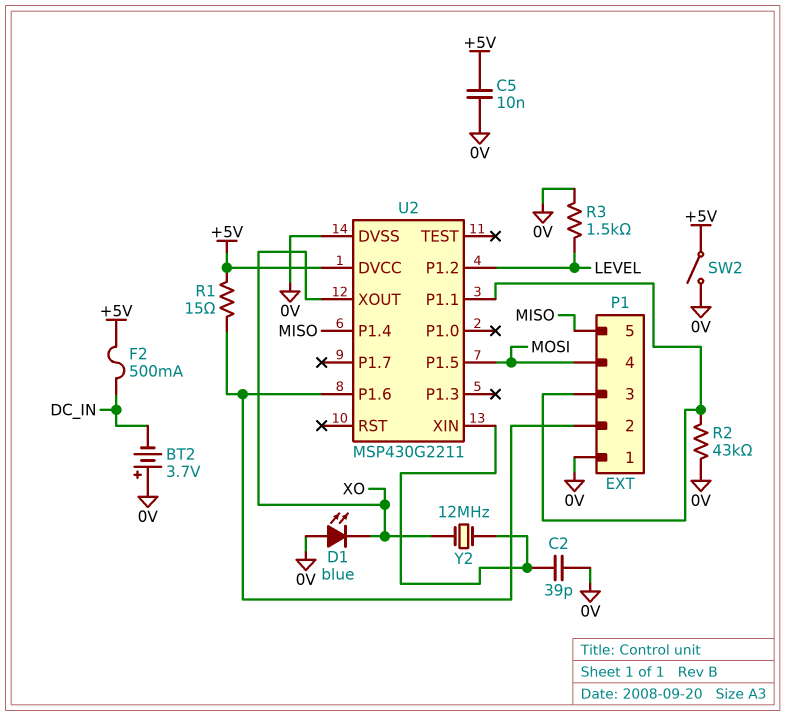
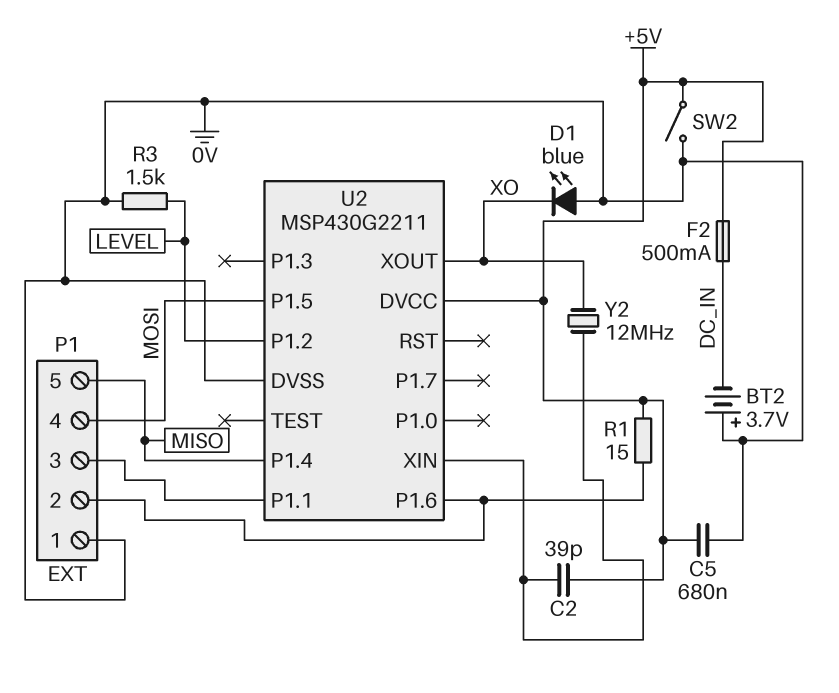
C2: 39pF (0V, U2/XIN) -> 39pF (+5V, U2/XIN)
C5: 10nF (+5V, 0V) -> 680nF (+5V, 0V)
R2: 43k (0V, P1/3) -> none

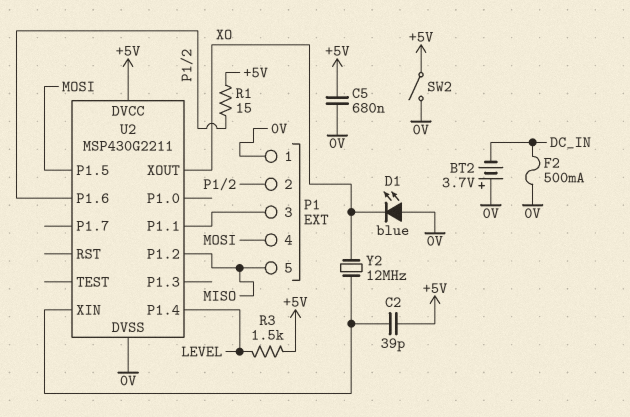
F2: 500mA (+5V, DC_IN) -> 500mA (0V, DC_IN)
R3: 1.5k (0V, LEVEL) -> 1.5k (+5V, LEVEL)
U2 pin P1.2: LEVEL -> MISO
U2 pin P1.4: MISO -> LEVEL

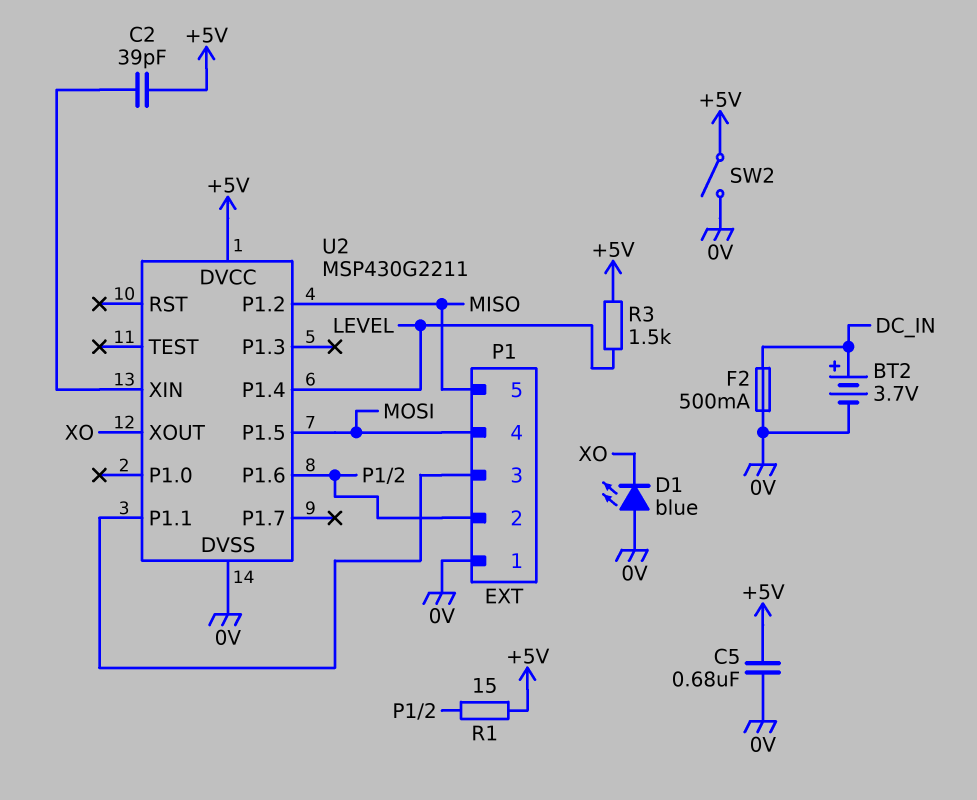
BT2: 3.7V (plus 0V, minus DC_IN) -> 3.7V (plus DC_IN, minus 0V)
Y2: 12MHz (U2/XIN, XO) -> none

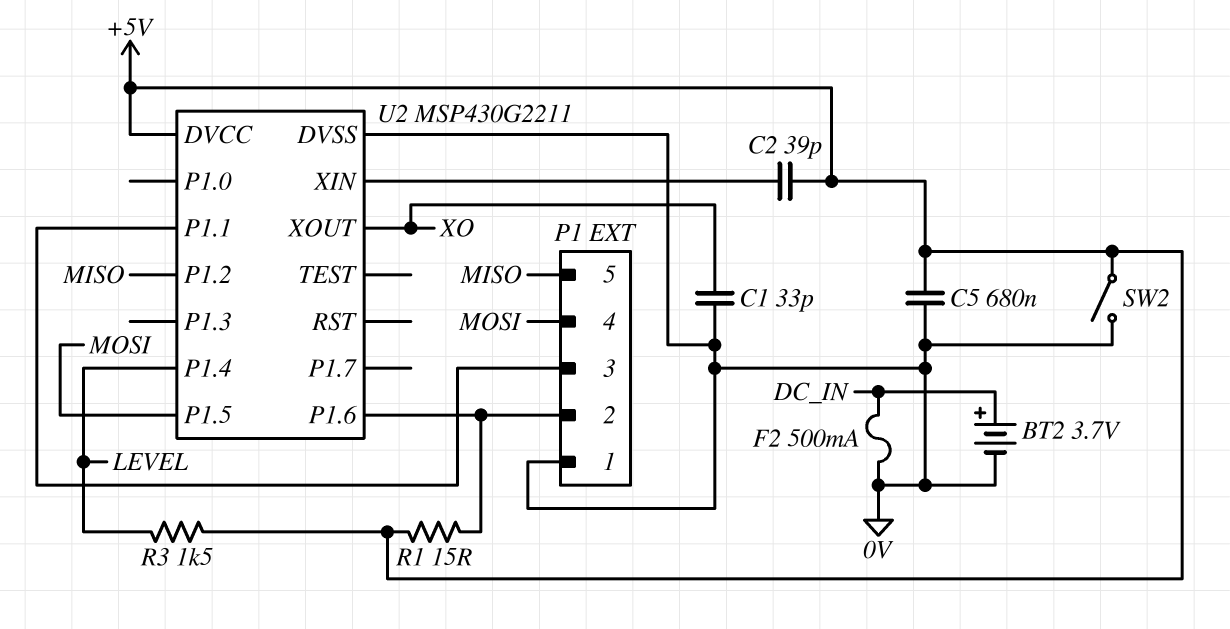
C1: none -> 33pF (0V, XO)
D1: LED blue (A 0V, K XO) -> none

